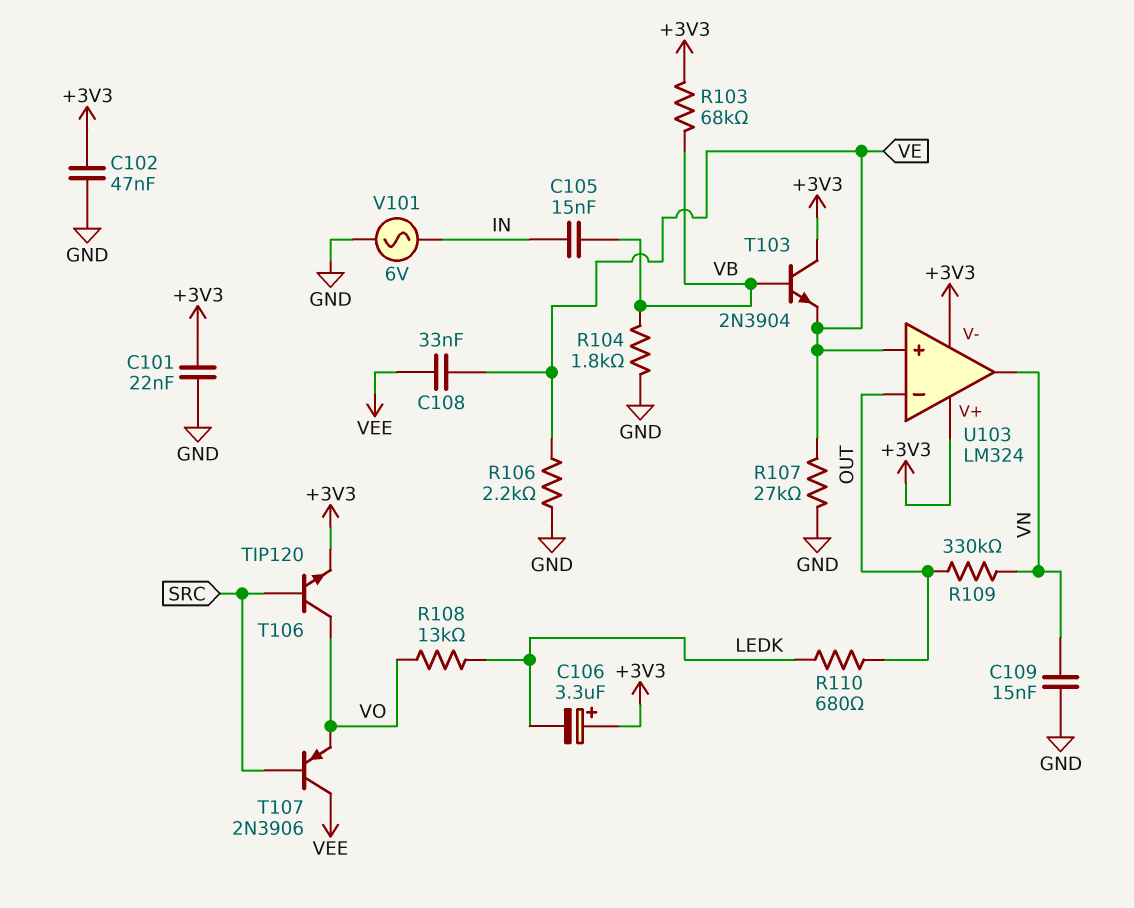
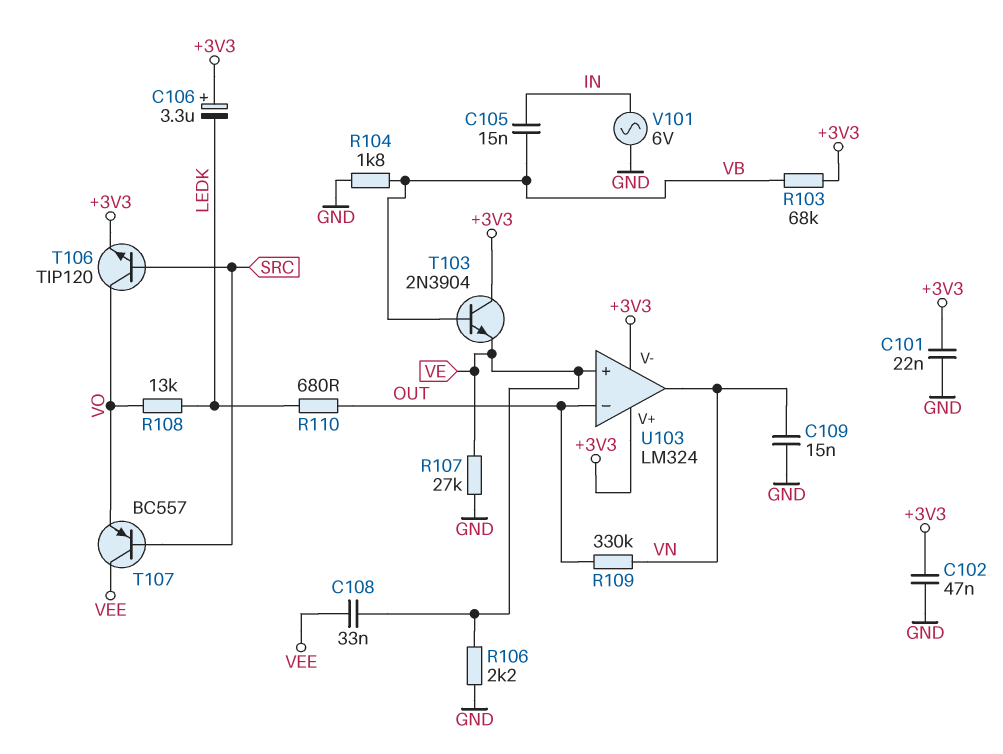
T107: PNP 2N3906 (B SRC, C VEE, E VO) -> PNP BC557 (B SRC, C VEE, E VO)

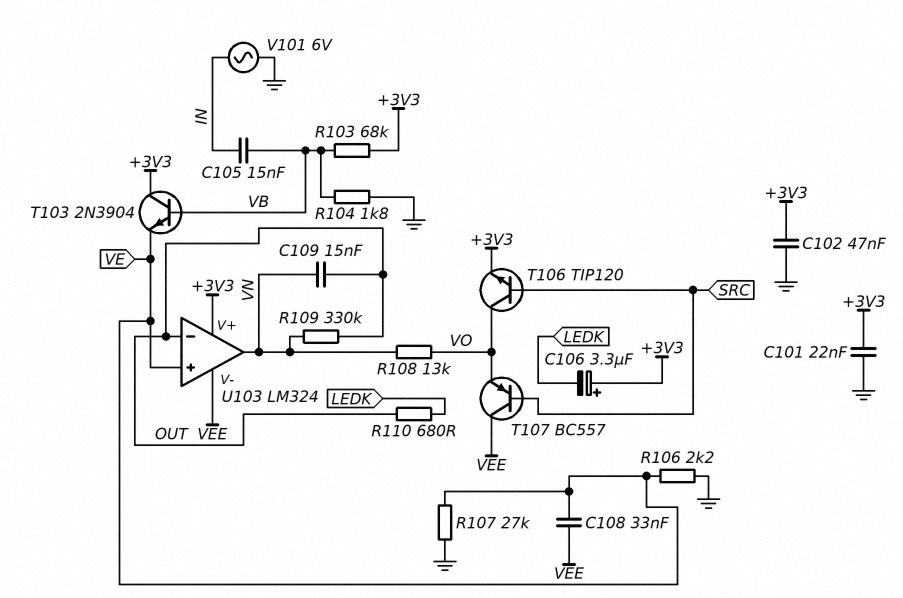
C109: 15nF (GND, VN) -> 15nF (OUT, VN)
R108: 13k (LEDK, VO) -> 13k (VN, VO)
U103 pin V-: +3V3 -> VEE

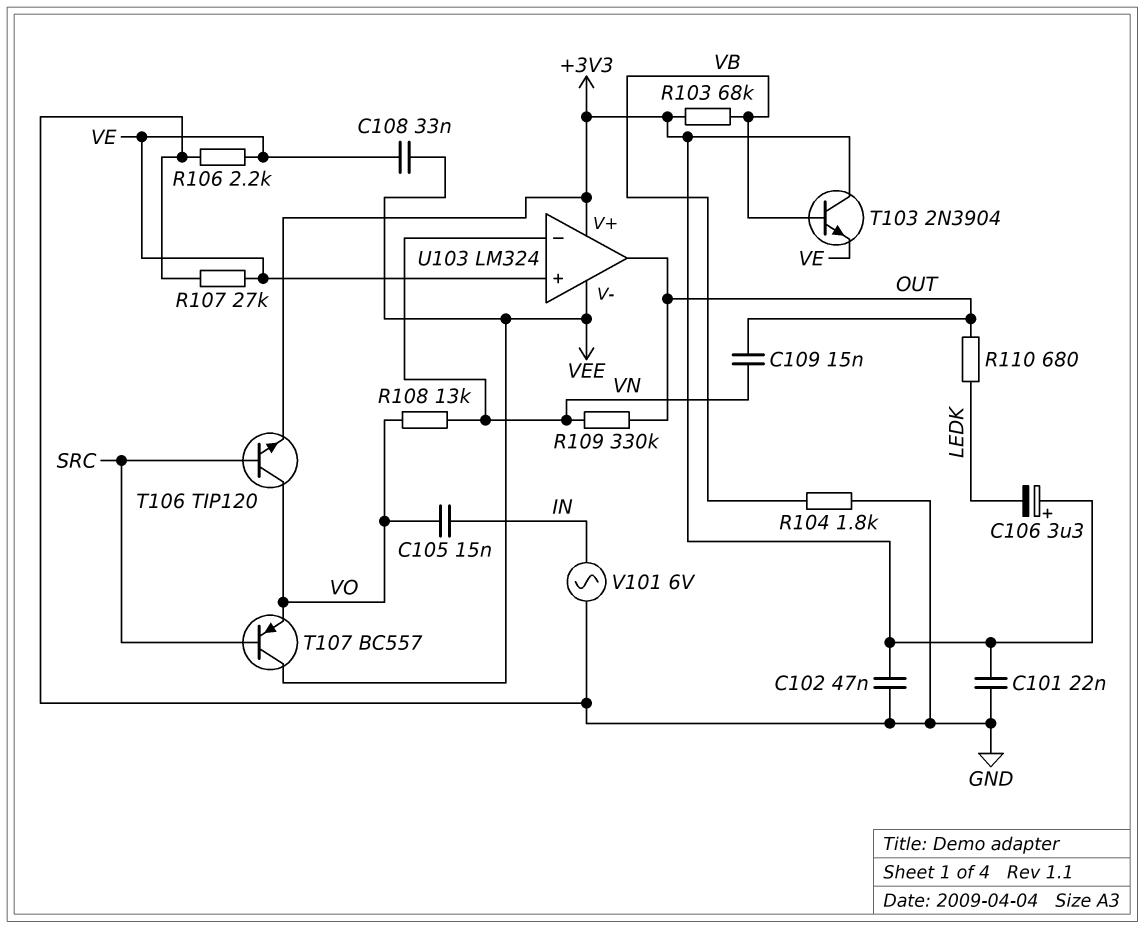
C105: 15nF (IN, VB) -> 15nF (IN, VO)
U103 pin in-: OUT -> VN
U103 pin out: VN -> OUT

